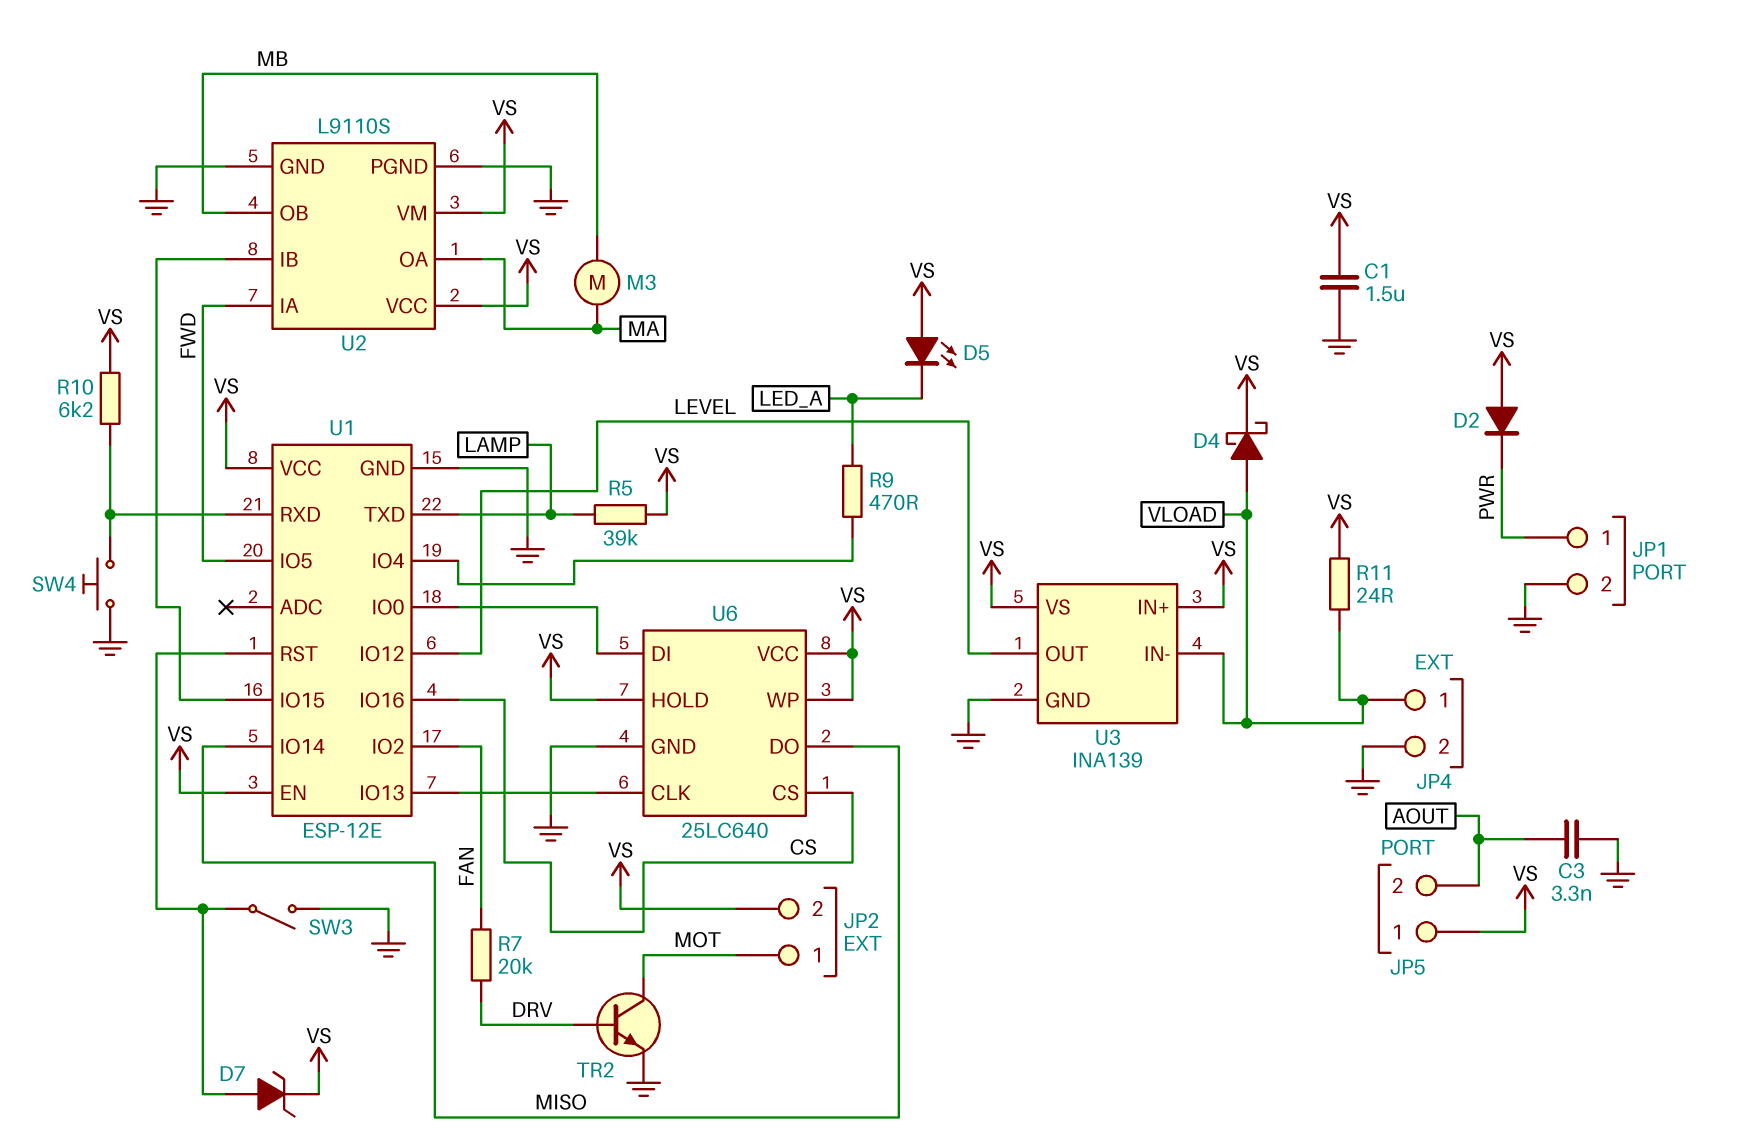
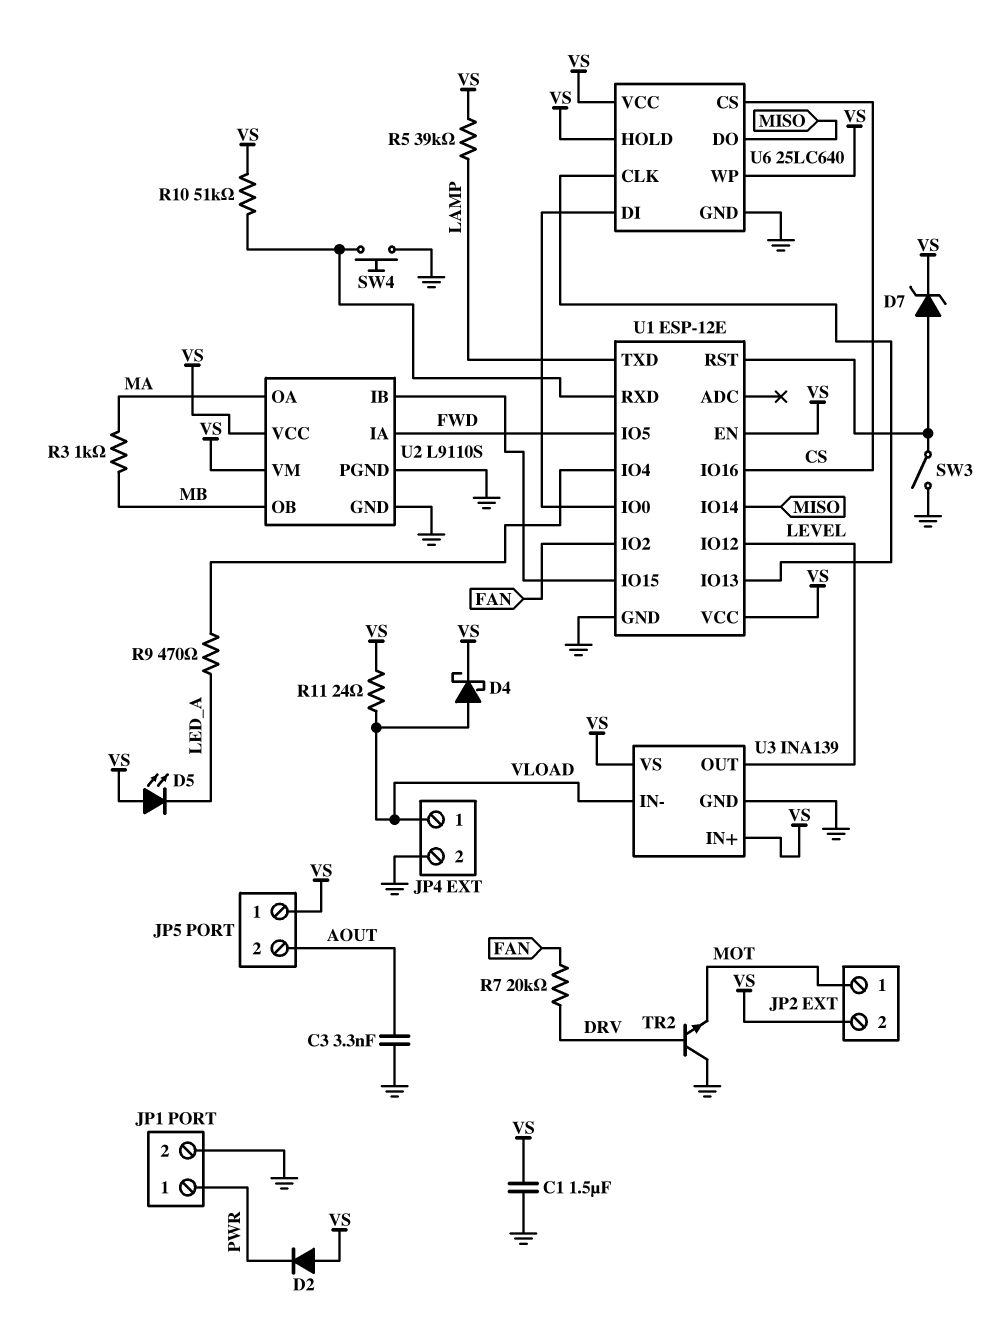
M3: motor (MA, MB) -> none
R3: none -> 1k (MA, MB)
R10: 6.2k (U1/RXD, VS) -> 51k (U1/RXD, VS)
TR2: NPN (B DRV, C MOT, E GND) -> NPN (B DRV, C GND, E MOT)

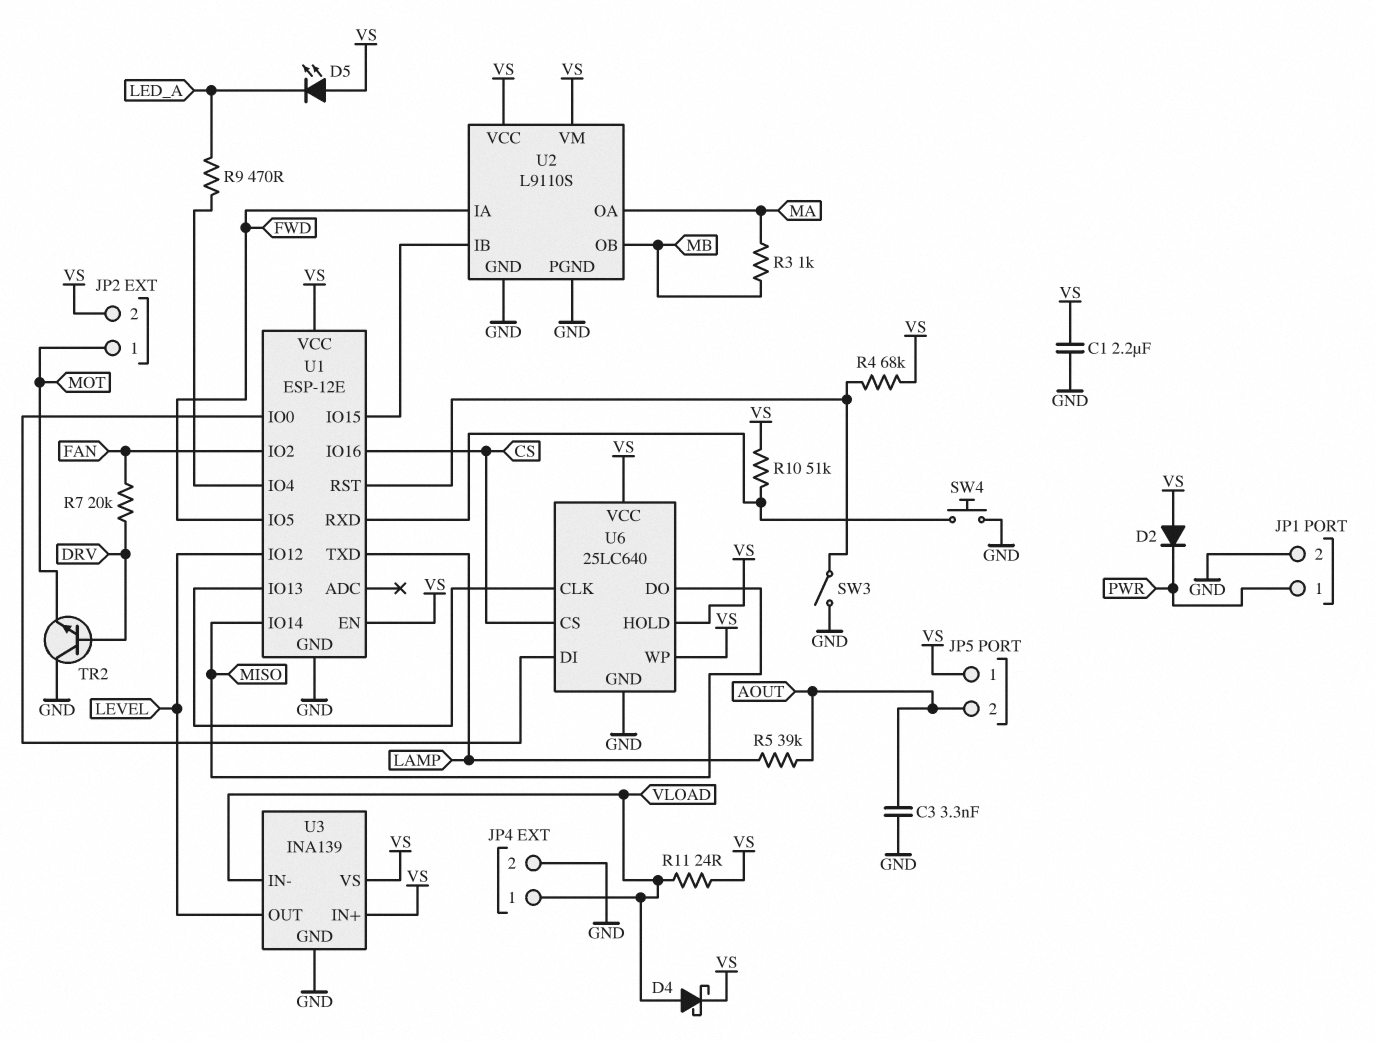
C1: 1.5uF (GND, VS) -> 2.2uF (GND, VS)
D7: zener (A U1/RST, K VS) -> none
R4: none -> 68k (U1/RST, VS)
R5: 39k (LAMP, VS) -> 39k (AOUT, LAMP)

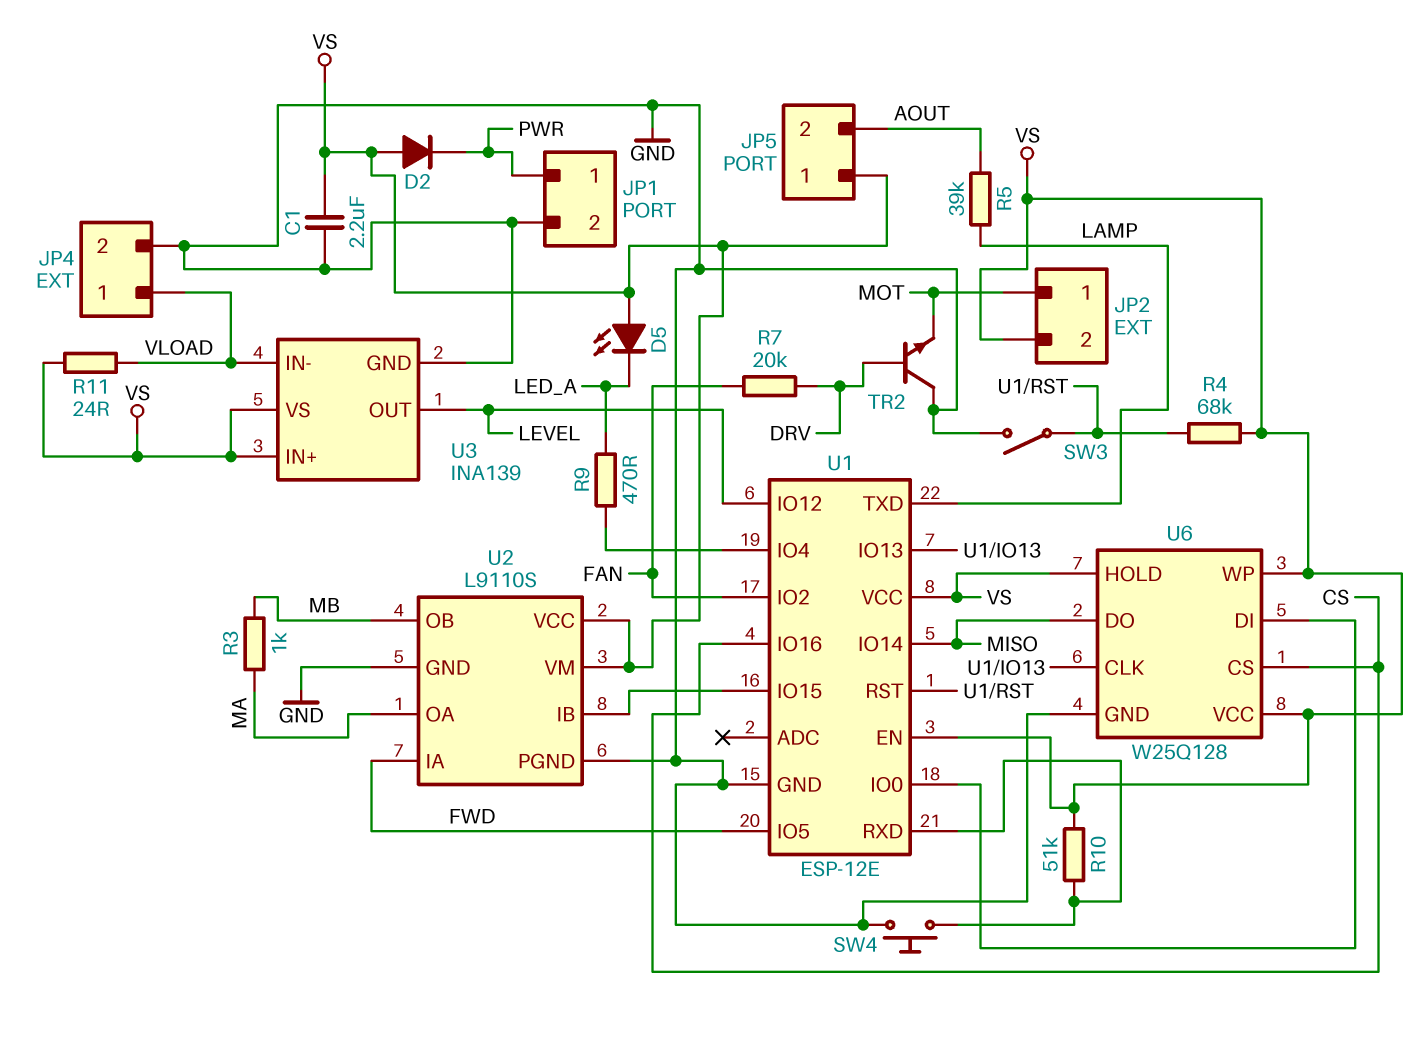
C3: 3.3nF (AOUT, GND) -> none
D4: schottky (A VLOAD, K VS) -> none
U6: 25LC640 -> W25Q128

